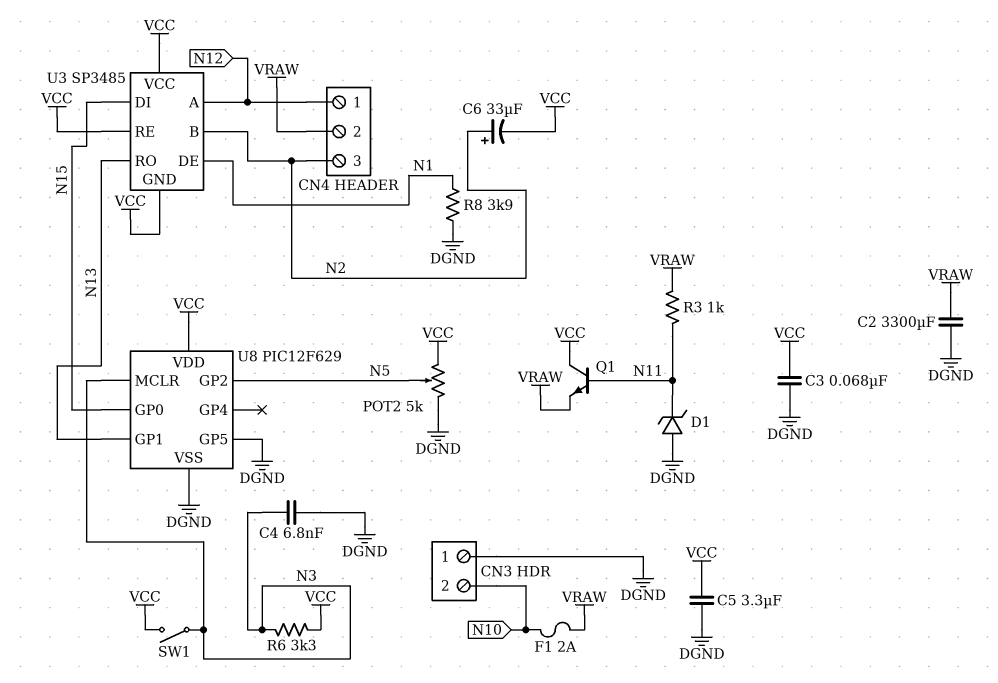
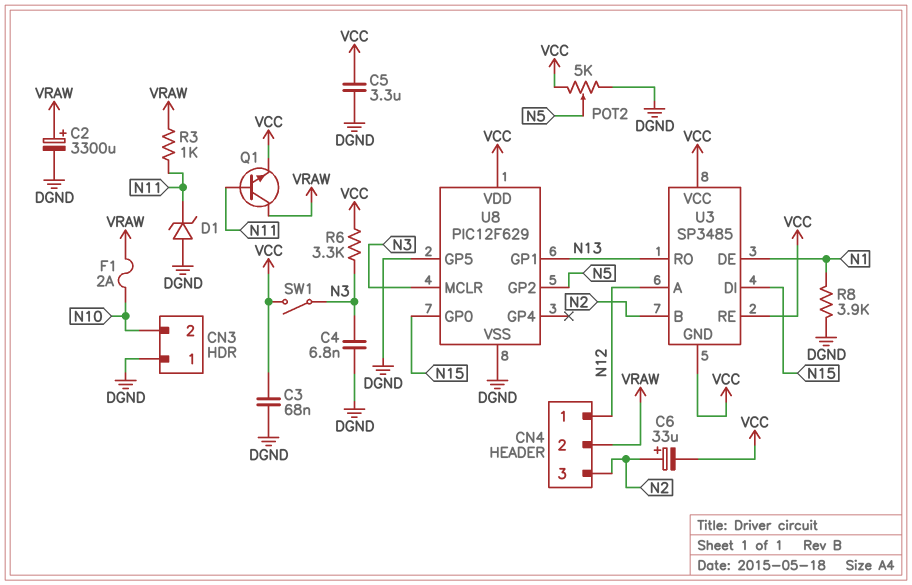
C2: 3300uF (DGND, VRAW) -> 3300uF (plus VRAW, minus DGND)
Q1: NPN (B N11, C VCC, E VRAW) -> NPN (B N11, C VRAW, E VCC)

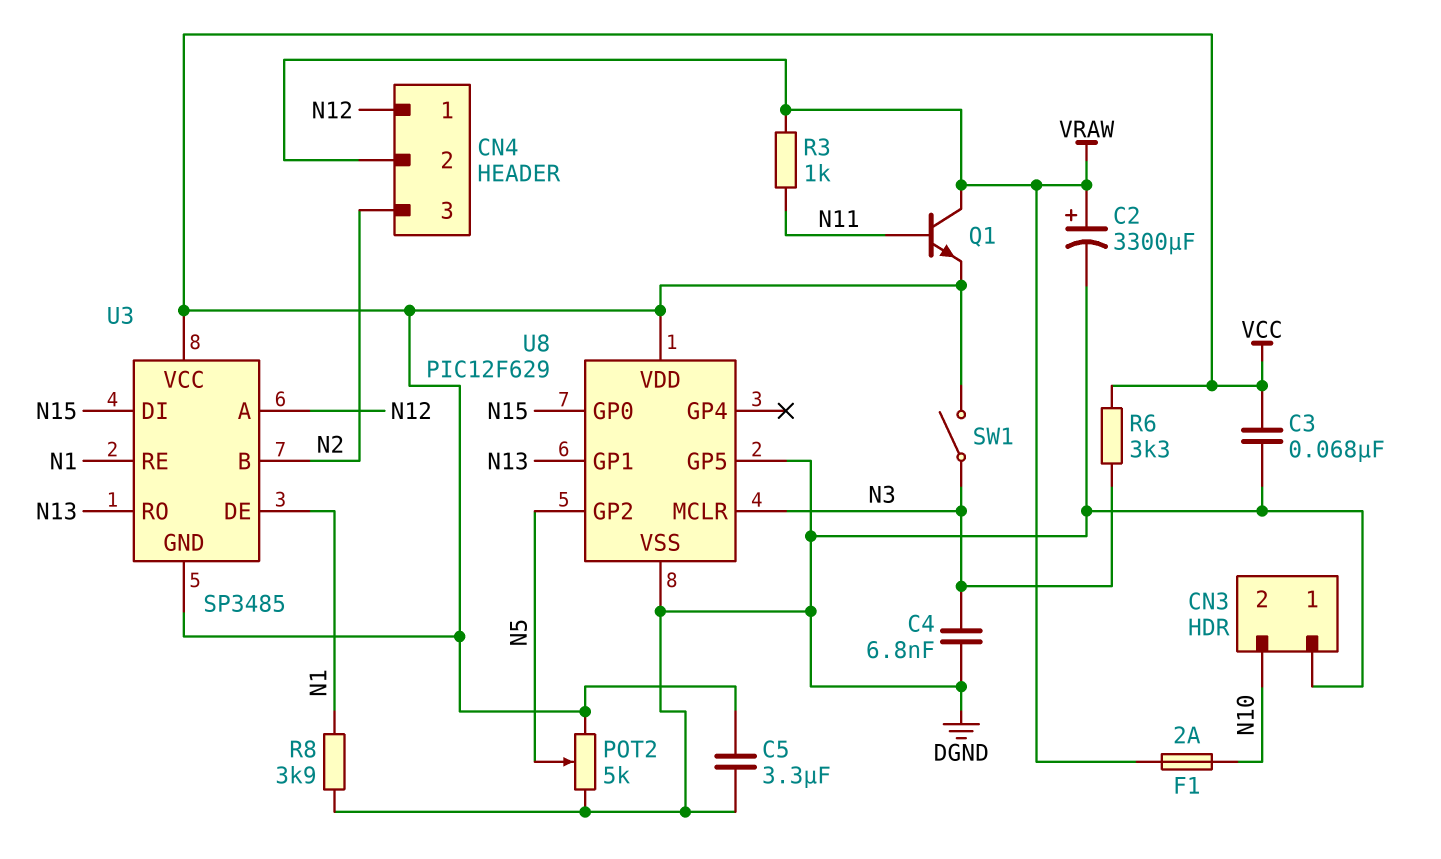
C6: 33uF (plus N2, minus VCC) -> none
D1: zener (A DGND, K N11) -> none
U3 pin RE: VCC -> N1

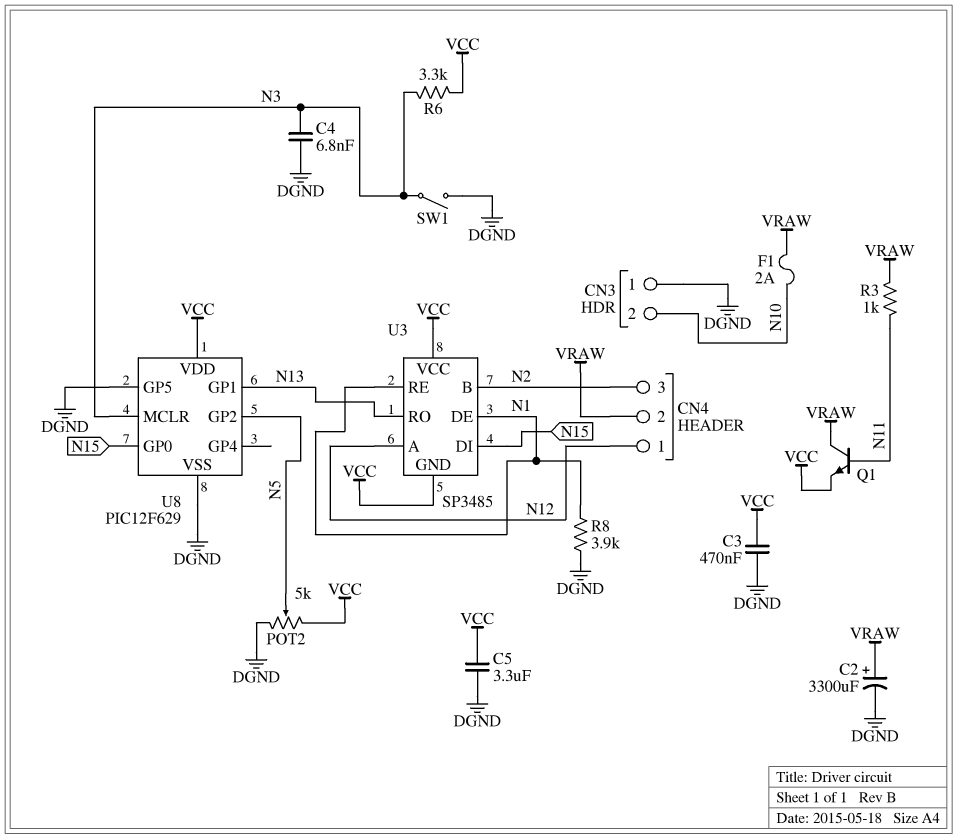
C3: 68nF (DGND, VCC) -> 470nF (DGND, VCC)
SW1: switch (N3, VCC) -> switch (DGND, N3)

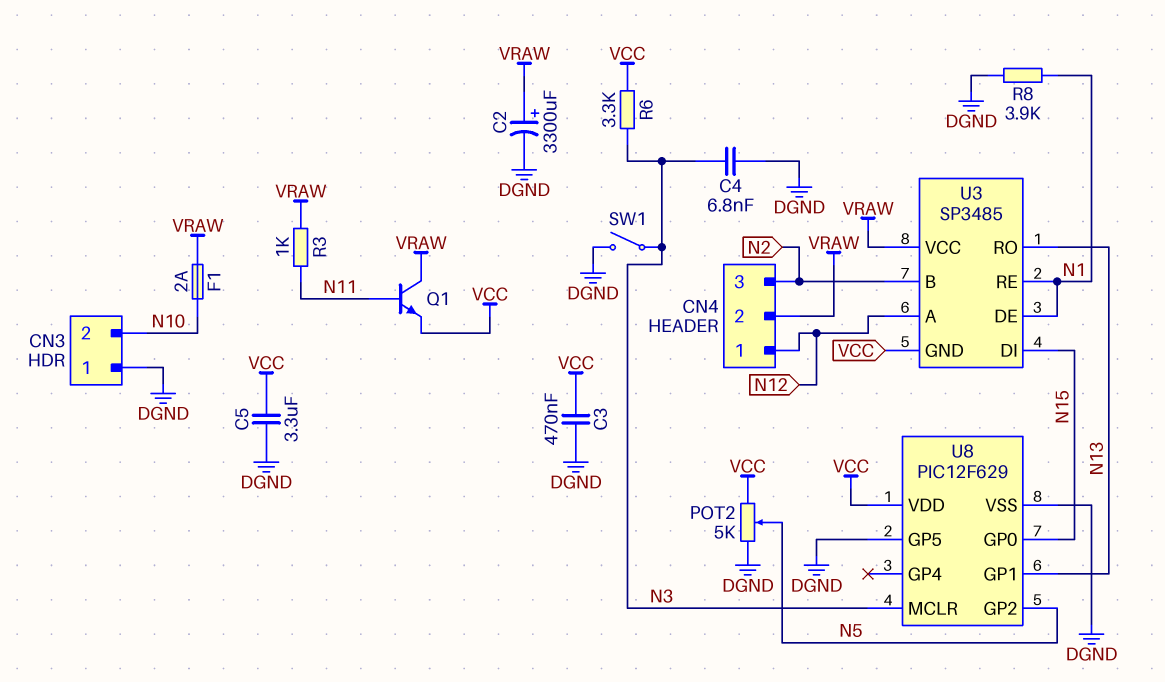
U3 pin VCC: VCC -> VRAW

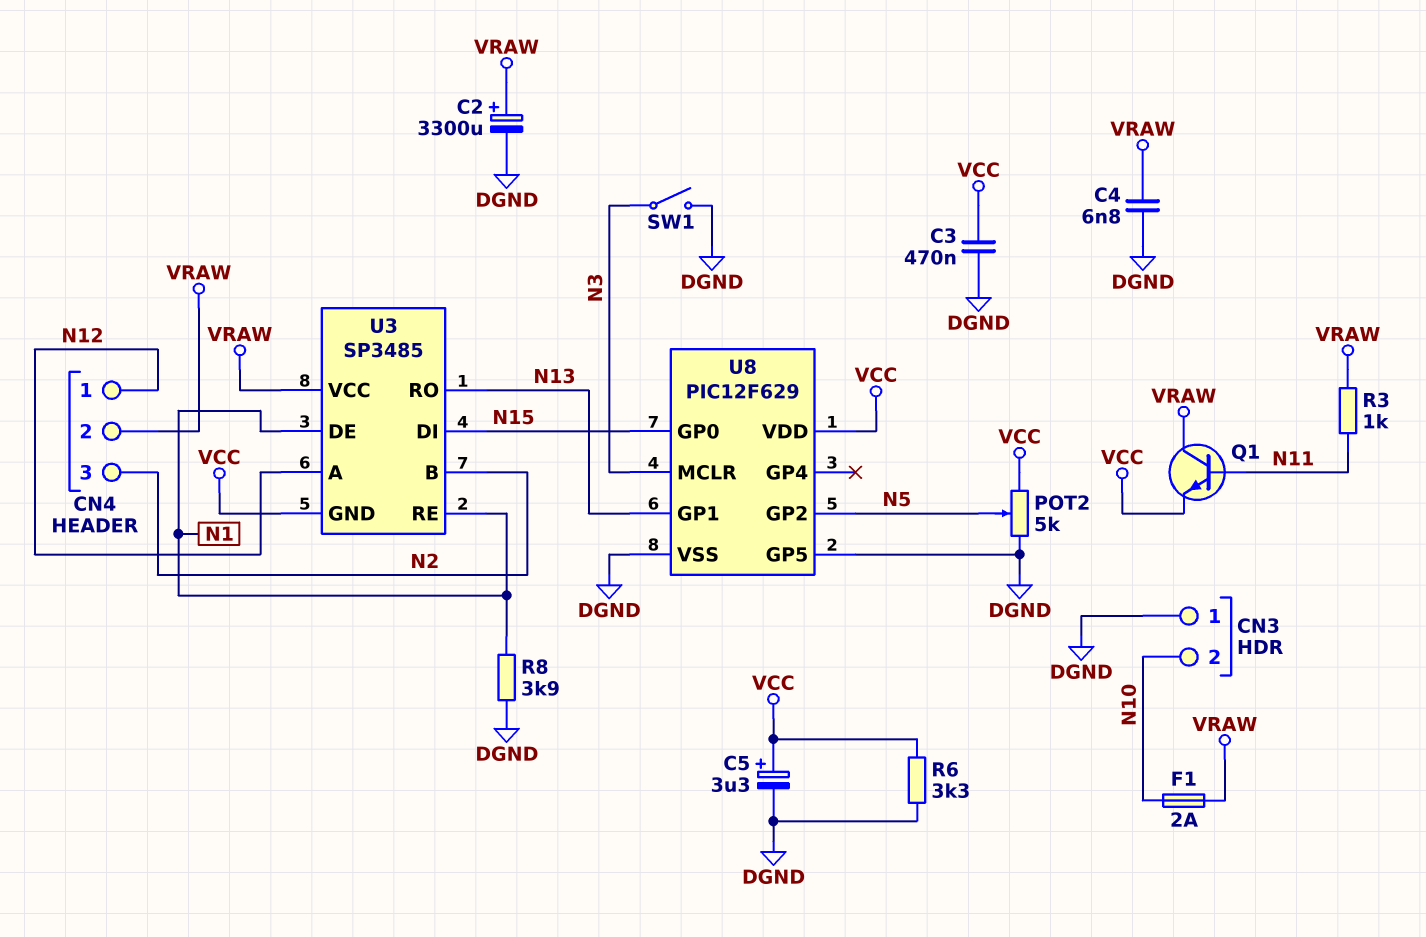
C4: 6.8nF (DGND, N3) -> 6.8nF (DGND, VRAW)
C5: 3.3uF (DGND, VCC) -> 3.3uF (plus VCC, minus DGND)
R6: 3.3k (N3, VCC) -> 3.3k (DGND, VCC)

